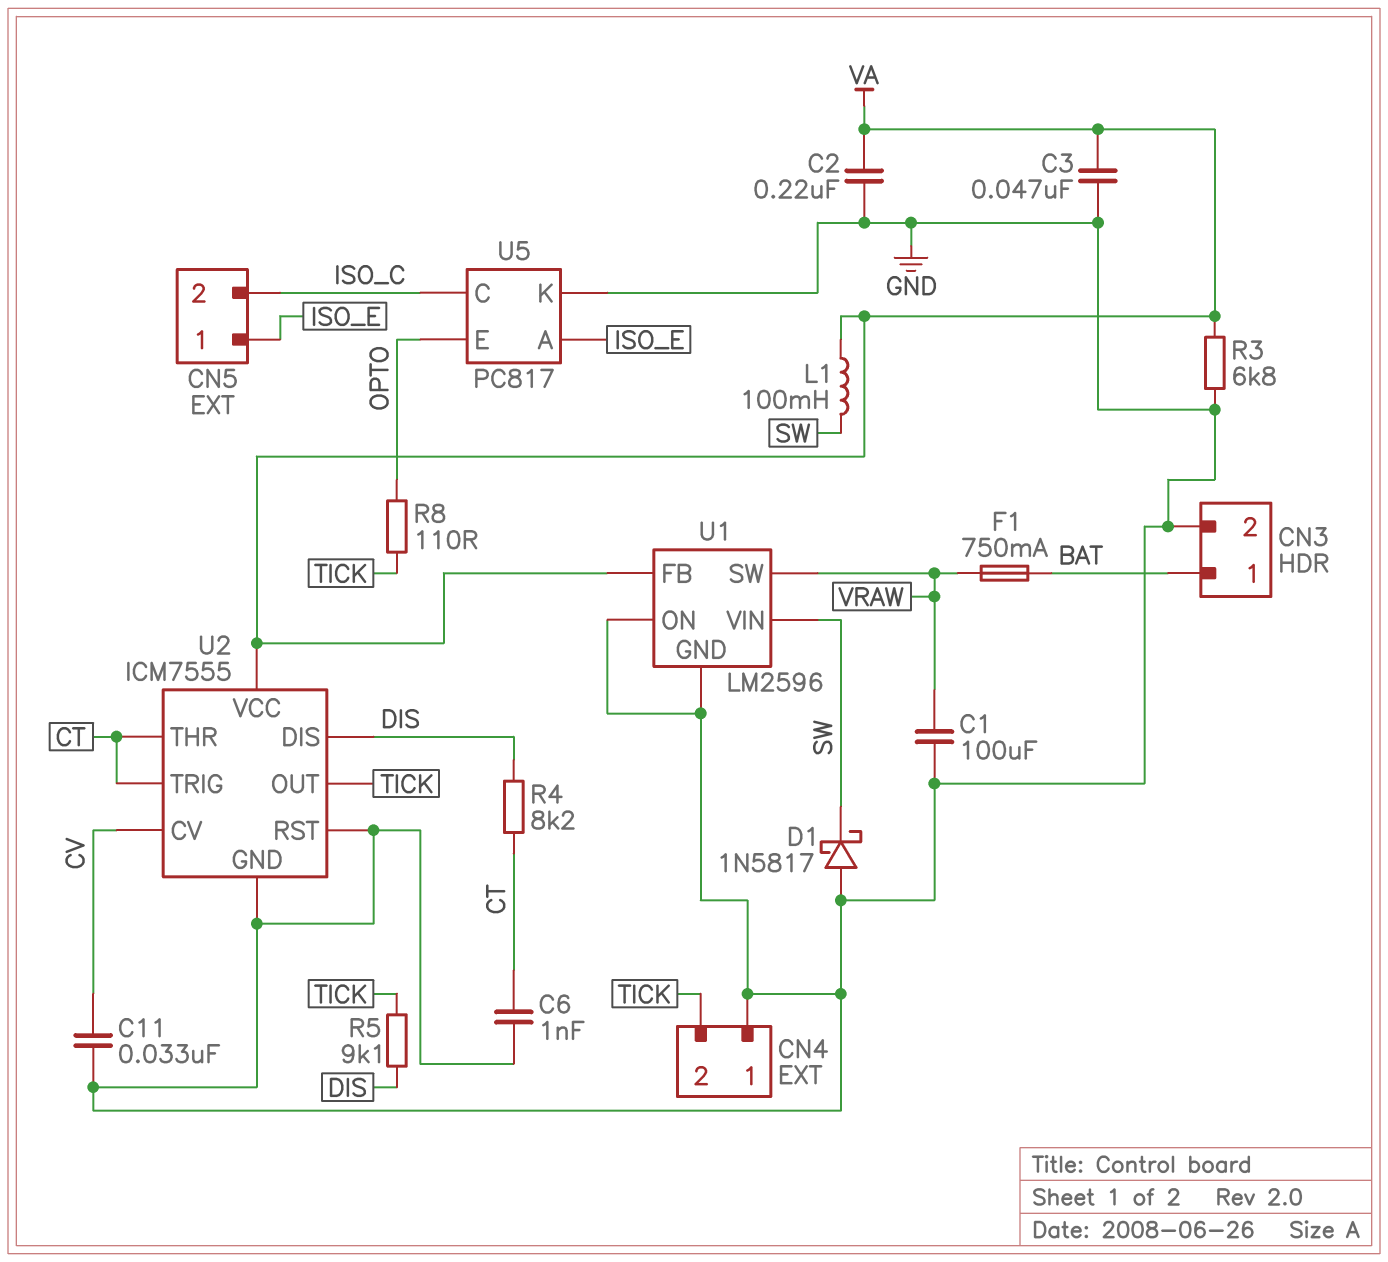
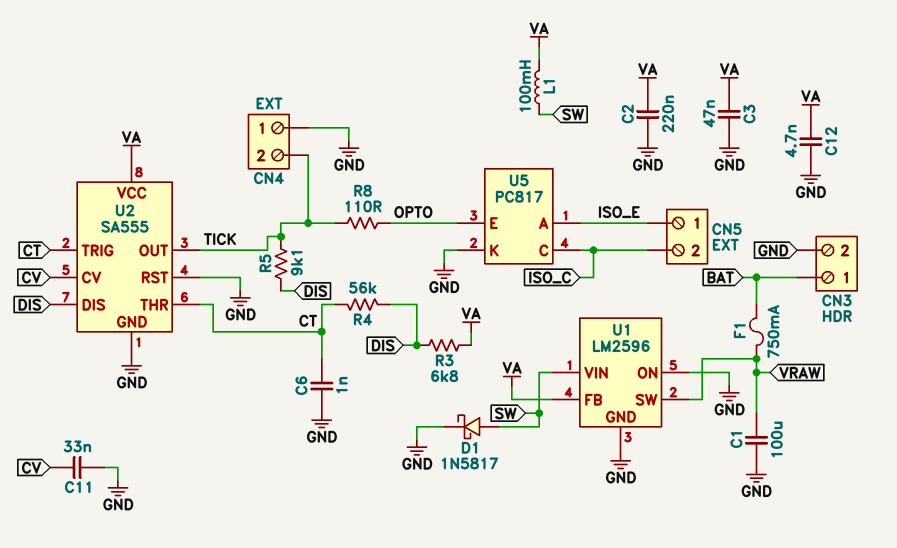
C12: none -> 4.7nF (GND, VA)
D1: schottky 1N5817 (A GND, K SW) -> schottky 1N5817 (A SW, K GND)
R3: 6.8k (GND, VA) -> 6.8k (DIS, VA)
R4: 8.2k (CT, DIS) -> 56k (CT, DIS)
U2: ICM7555 -> SA555

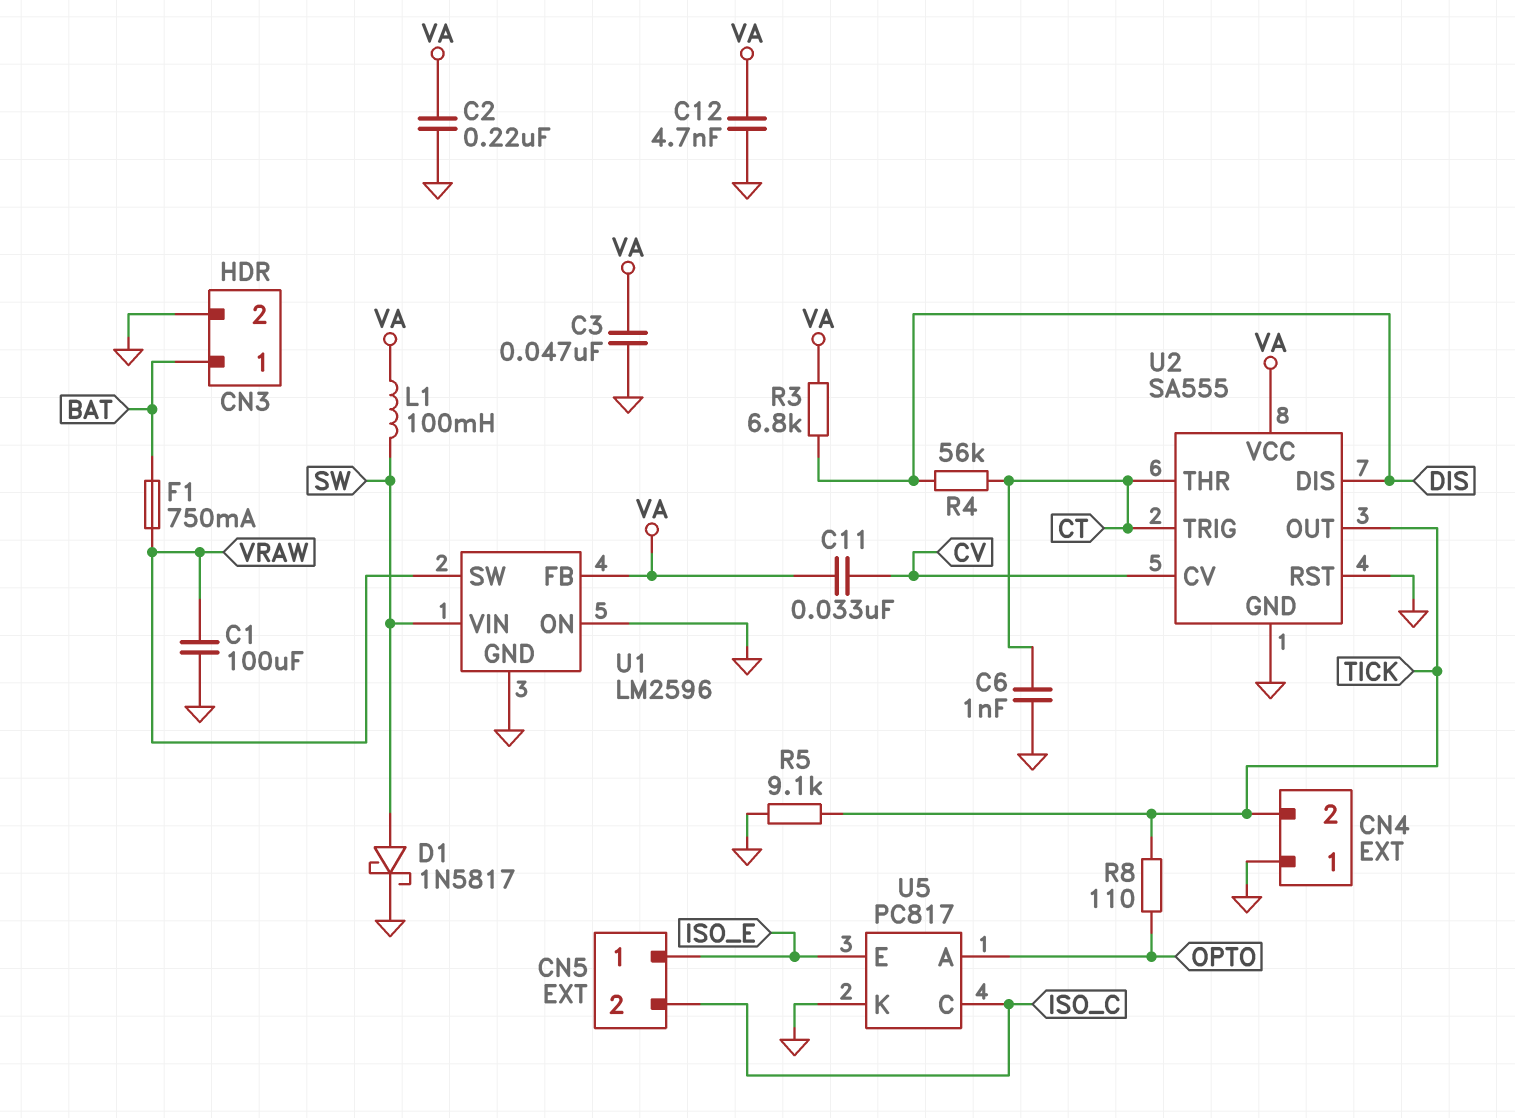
C11: 33nF (CV, GND) -> 33nF (CV, VA)
R5: 9.1k (DIS, TICK) -> 9.1k (GND, TICK)
U5 pin A: ISO_E -> OPTO
U5 pin E: OPTO -> ISO_E

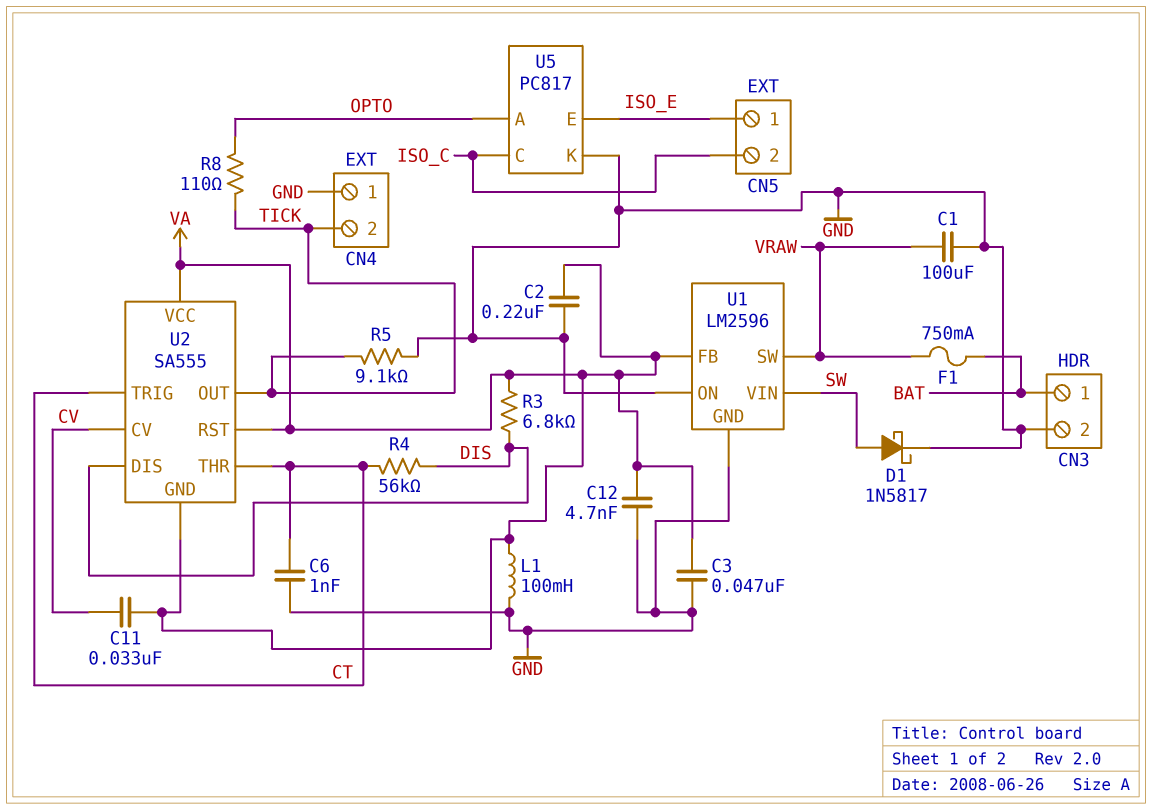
L1: 100mH (SW, VA) -> 100mH (GND, VA)
U2 pin GND: GND -> VA
U2 pin RST: GND -> VA

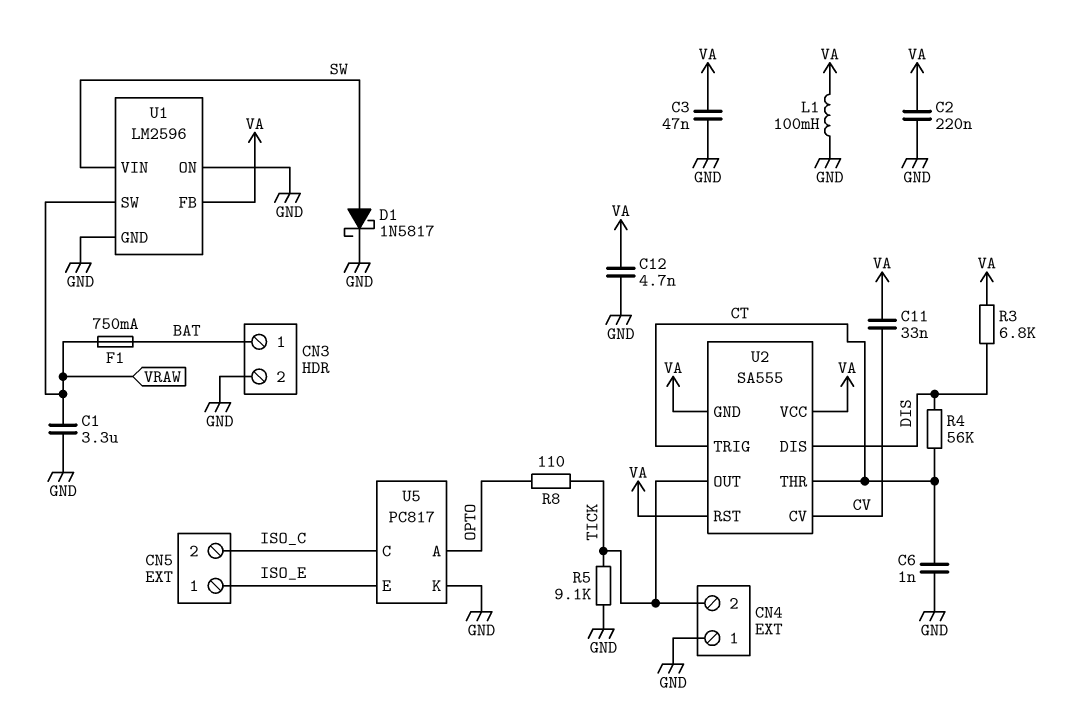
C1: 100uF (GND, VRAW) -> 3.3uF (GND, VRAW)

